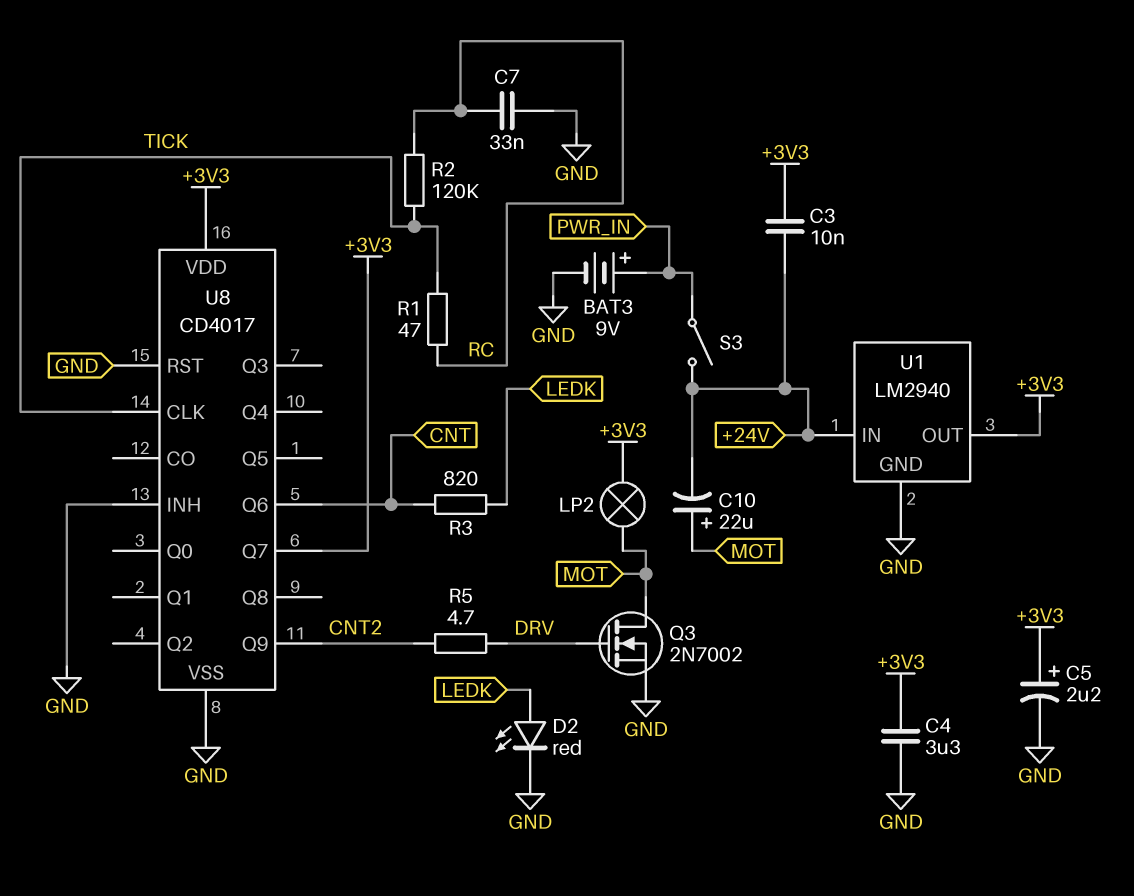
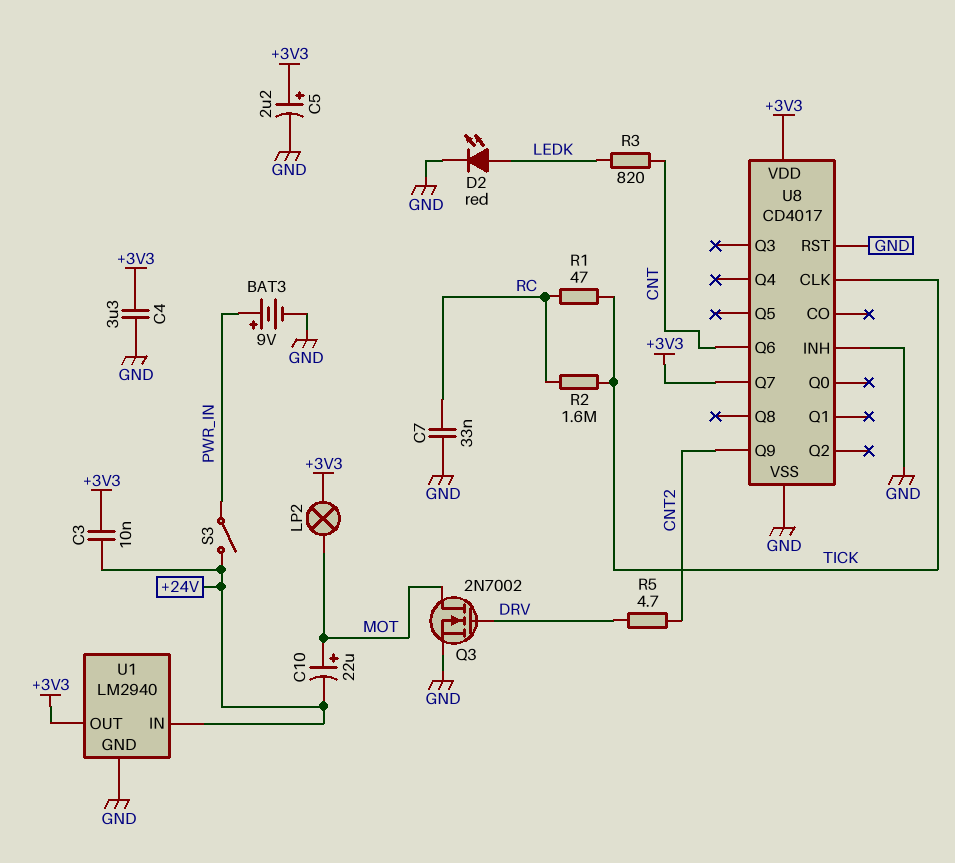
R2: 120k (RC, TICK) -> 1.6M (RC, TICK)

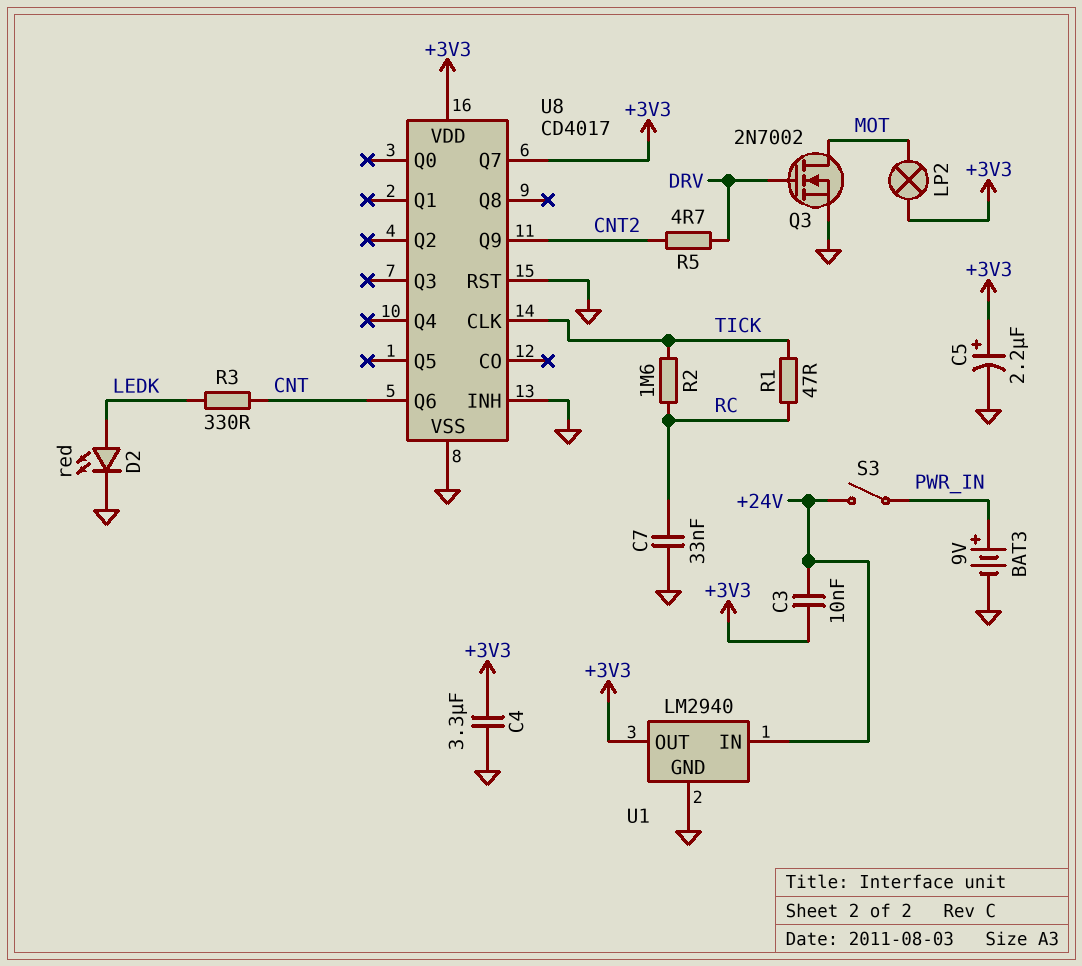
C10: 22uF (plus MOT, minus +24V) -> none
R3: 820 (CNT, LEDK) -> 330 (CNT, LEDK)

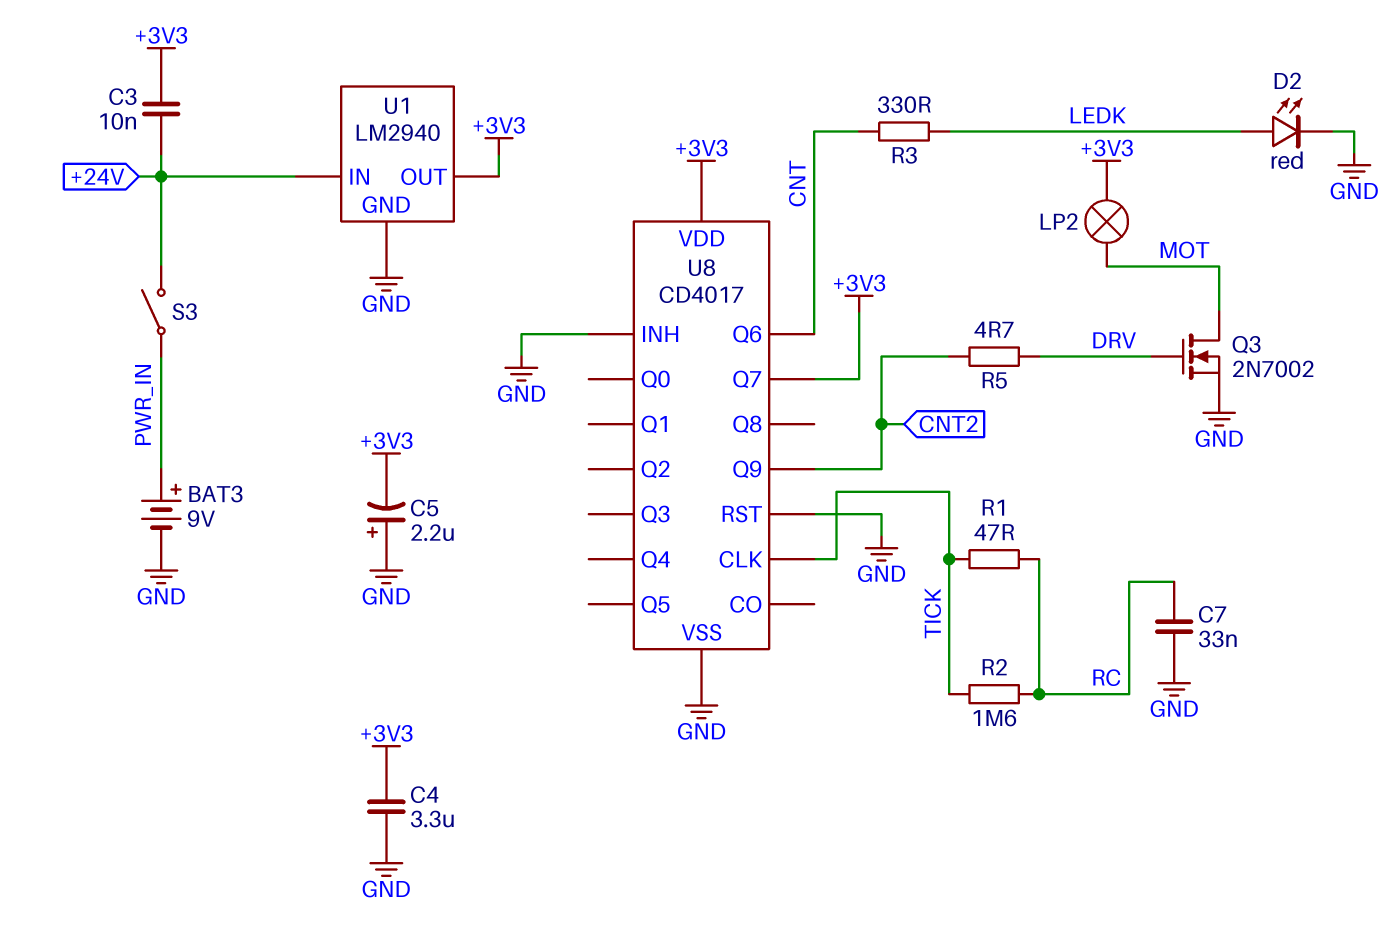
C5: 2.2uF (plus +3V3, minus GND) -> 2.2uF (plus GND, minus +3V3)

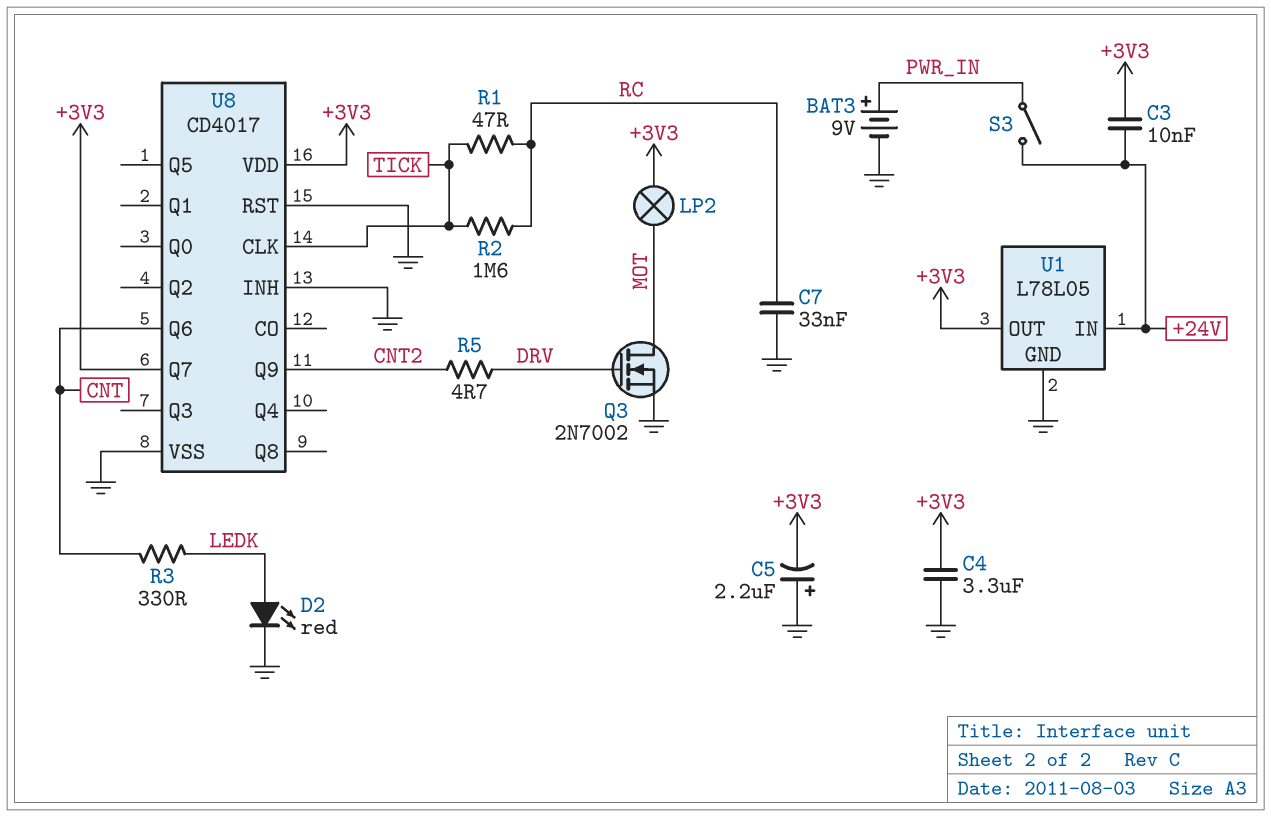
U1: LM2940 -> L78L05

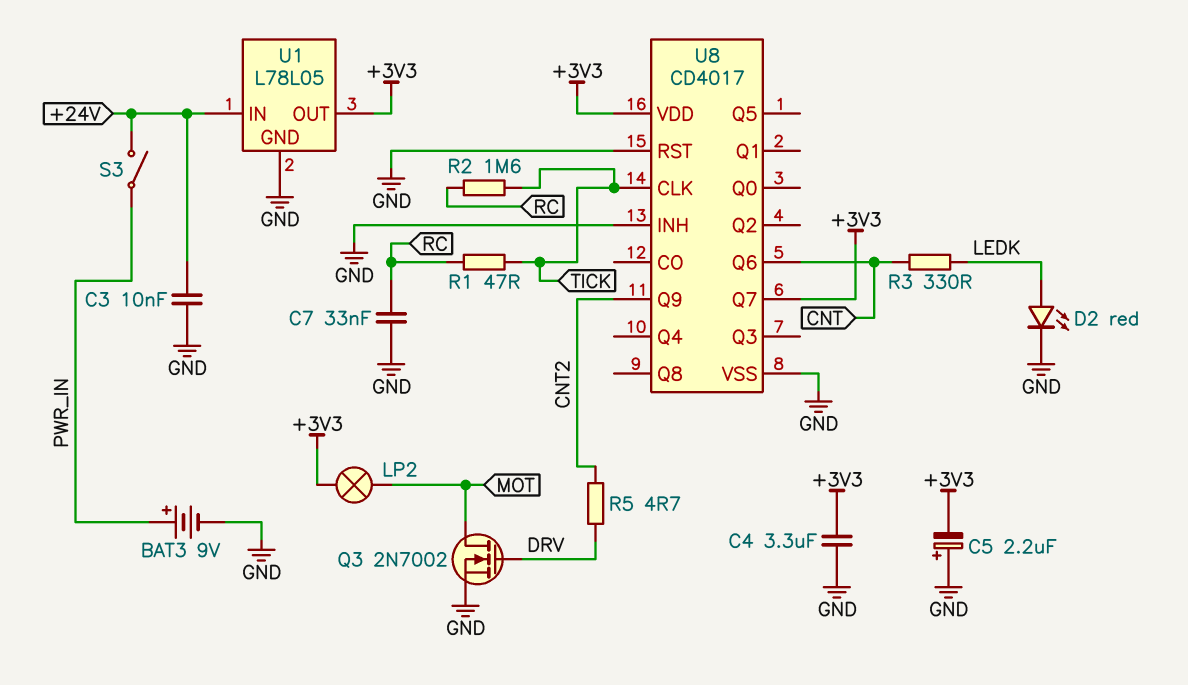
C3: 10nF (+3V3, +24V) -> 10nF (+24V, GND)

